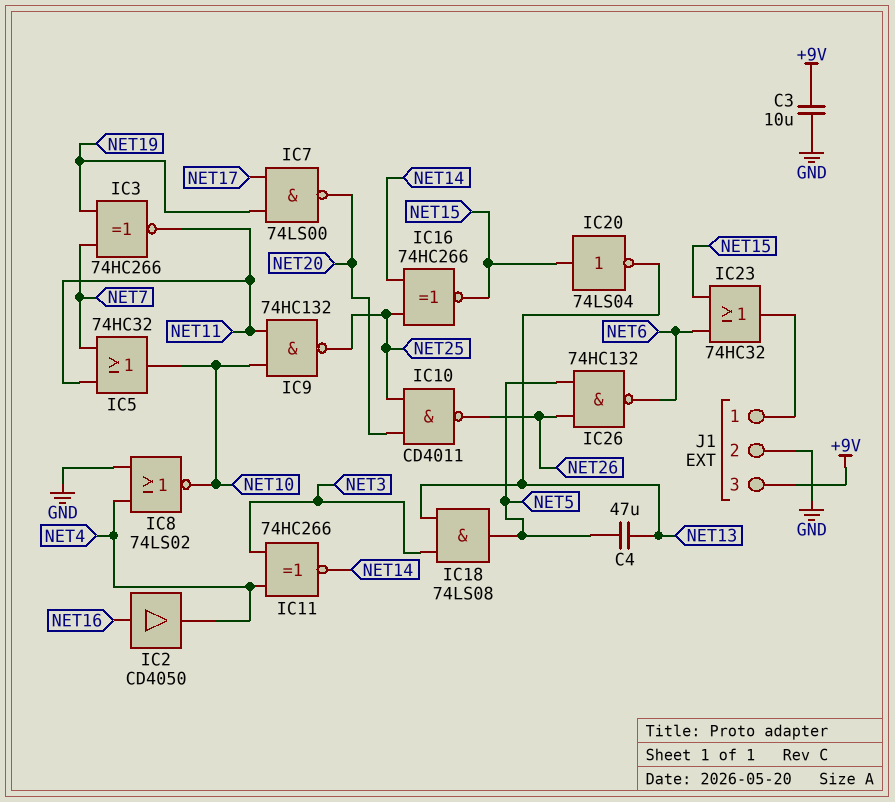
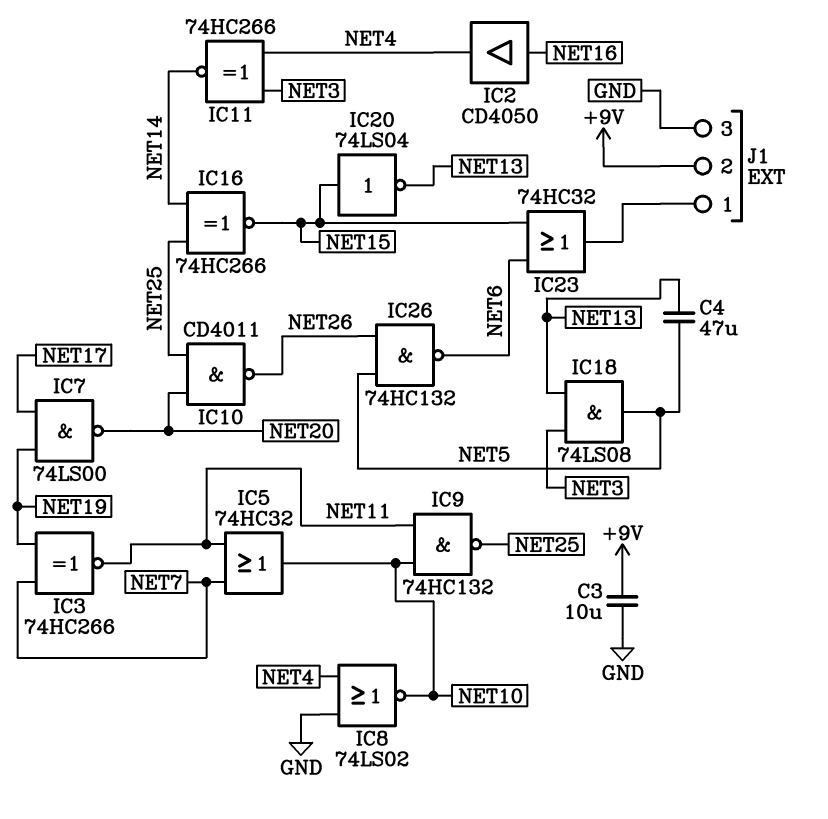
J1 pin 2: GND -> +9V
J1 pin 3: +9V -> GND

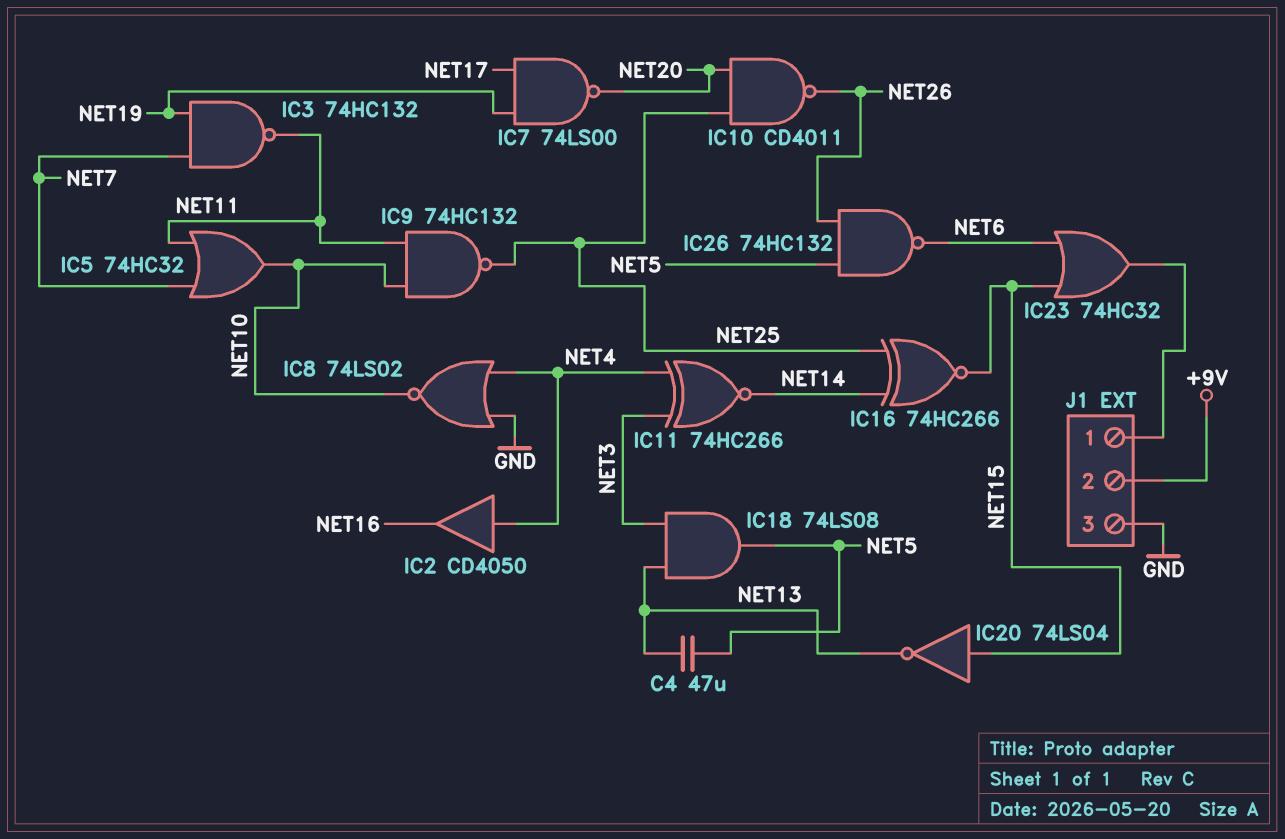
C3: 10uF (+9V, GND) -> none
IC2: buffer CD4050 (in NET16, out NET4) -> buffer CD4050 (in NET4, out NET16)
IC3: XNOR 74HC266 (in NET7, in NET19, out NET11) -> NAND 74HC132 (in NET7, in NET19, out NET11)

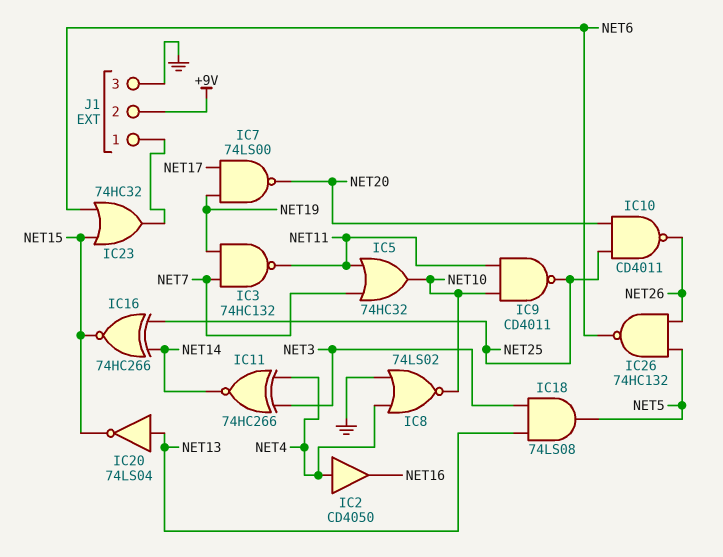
C4: 47uF (NET5, NET13) -> none
IC9: NAND 74HC132 (in NET10, in NET11, out NET25) -> NAND CD4011 (in NET10, in NET11, out NET25)
IC20: NOT 74LS04 (in NET15, out NET13) -> NOT 74LS04 (in NET13, out NET15)

